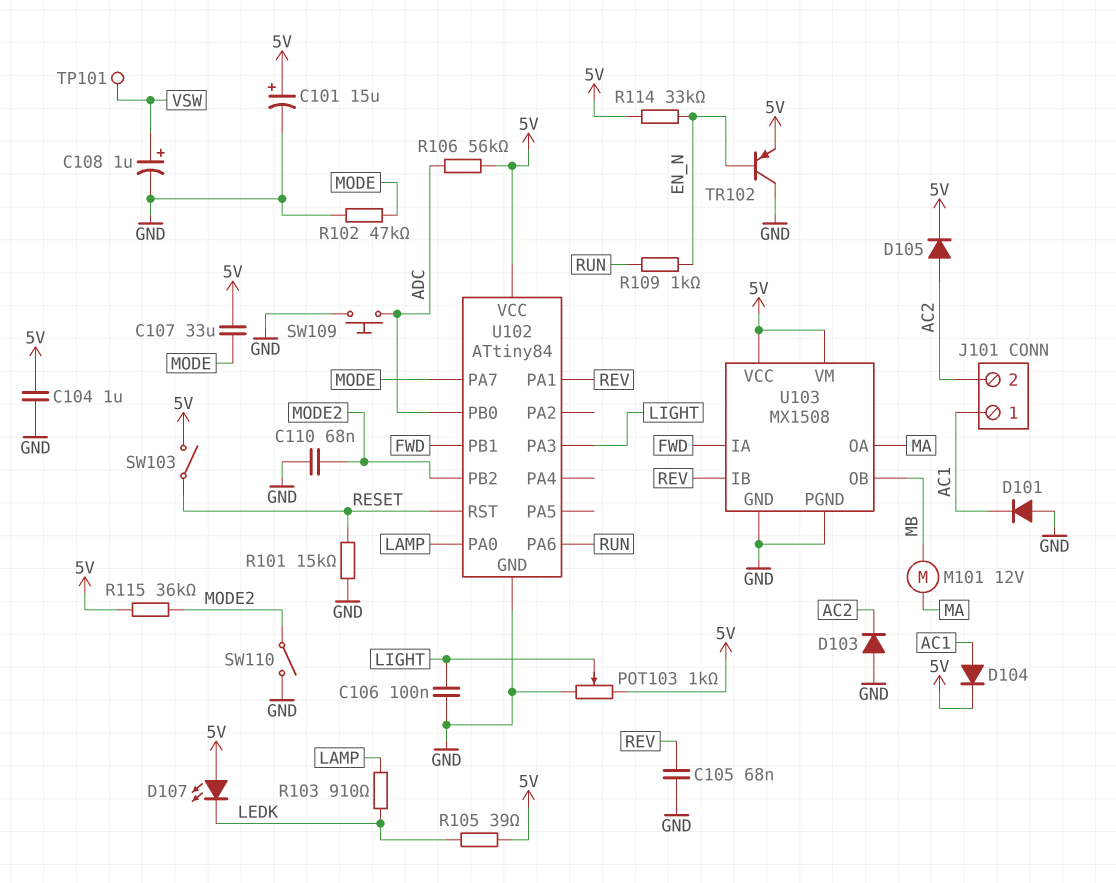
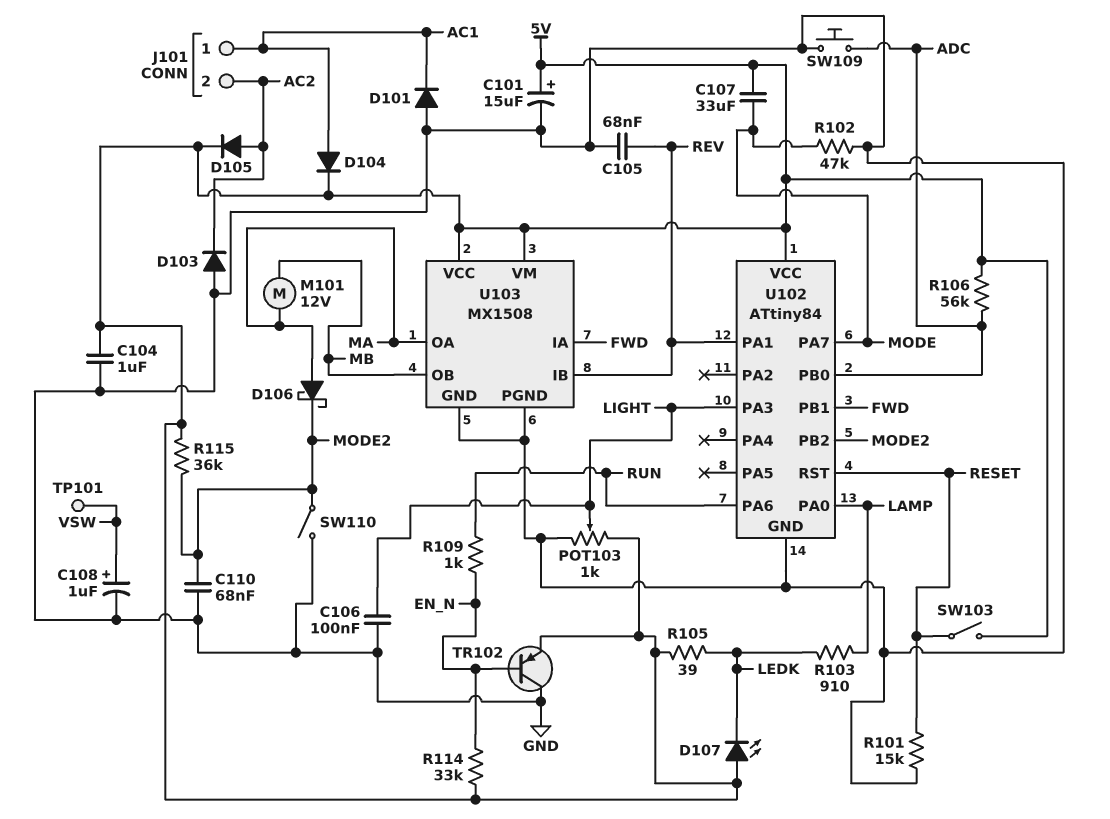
D106: none -> schottky (A MA, K MODE2)

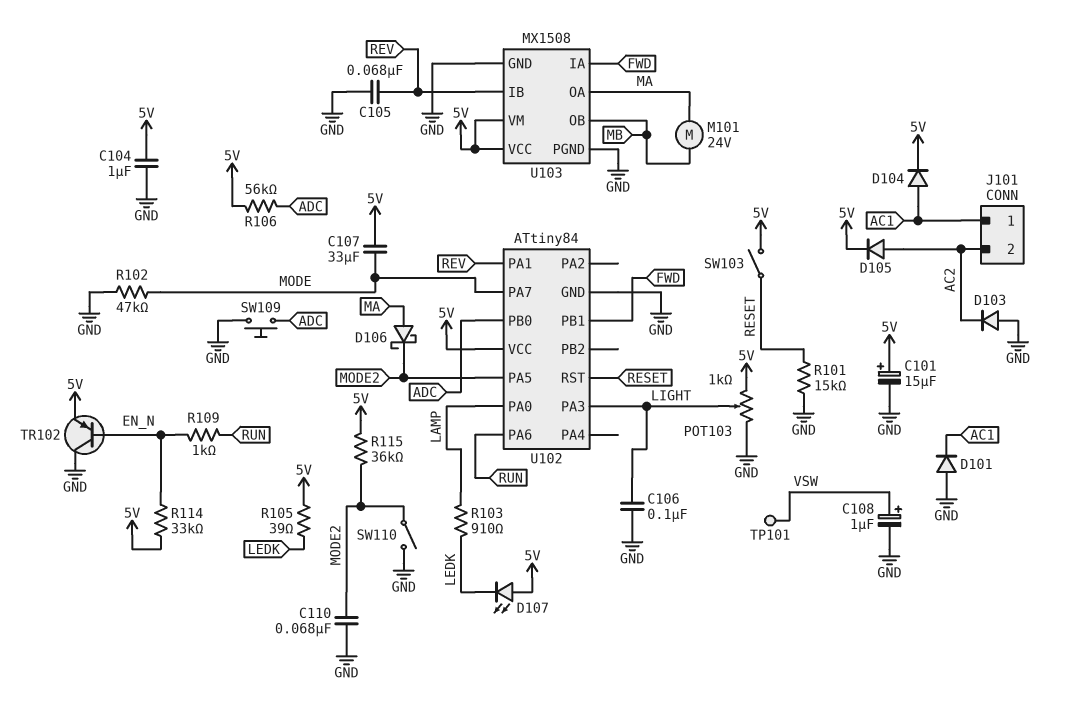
M101: motor 12V (MA, MB) -> motor 24V (MA, MB)
U102 pin PA5: none -> MODE2
U102 pin PB2: MODE2 -> none

